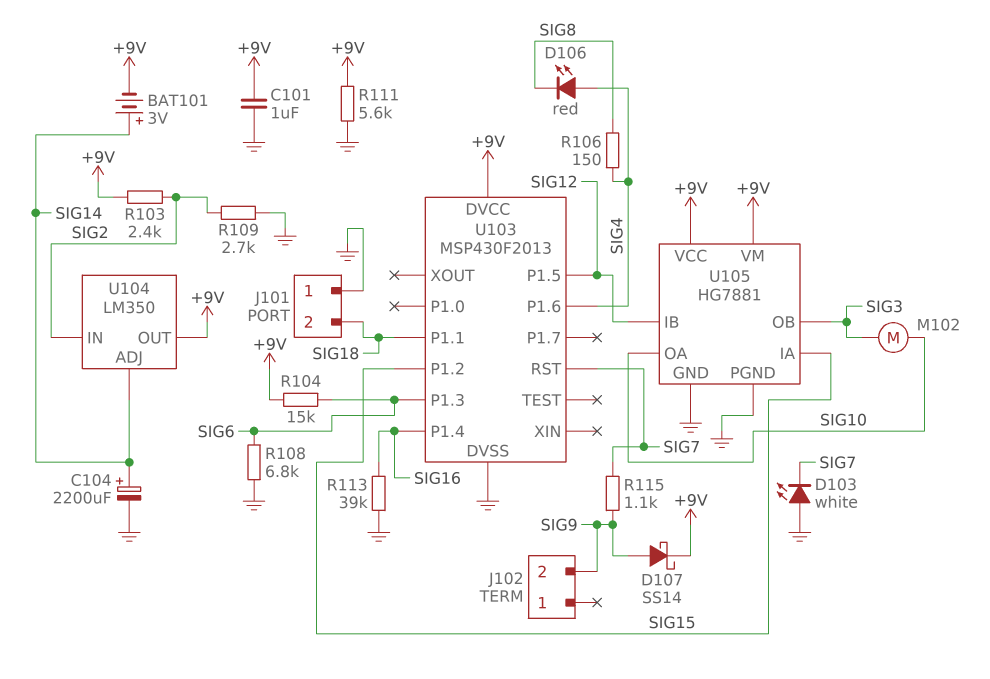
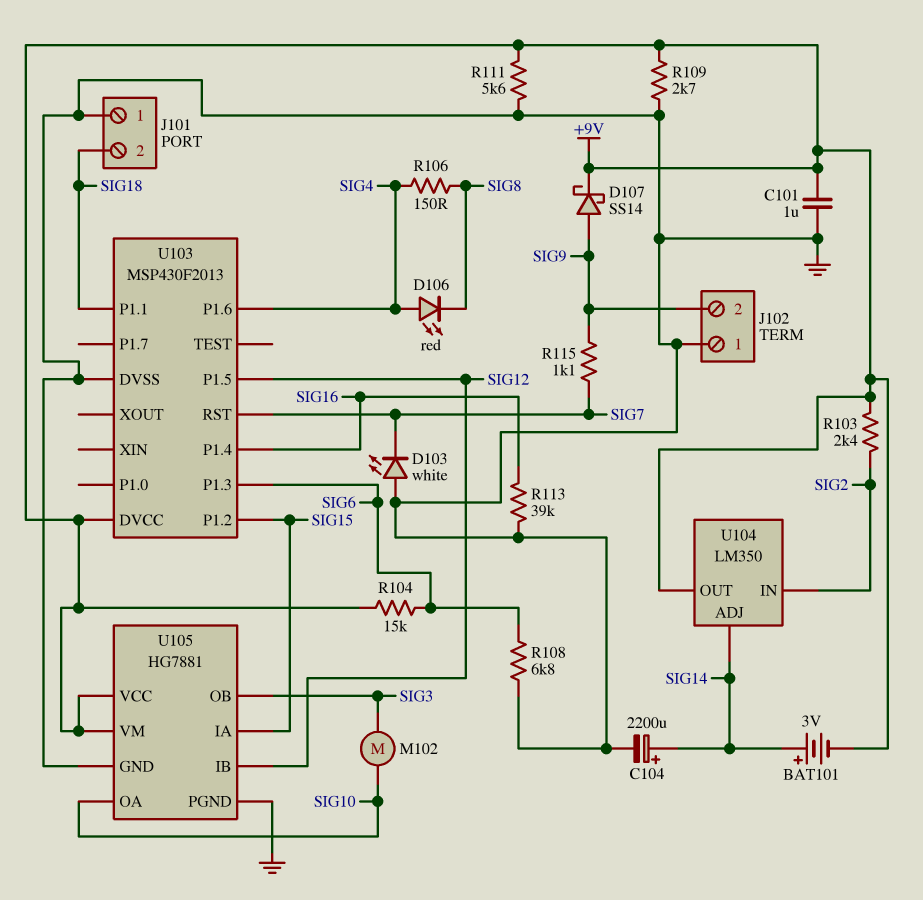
J102 pin 1: none -> GND
R109: 2.7k (GND, SIG2) -> 2.7k (+9V, GND)

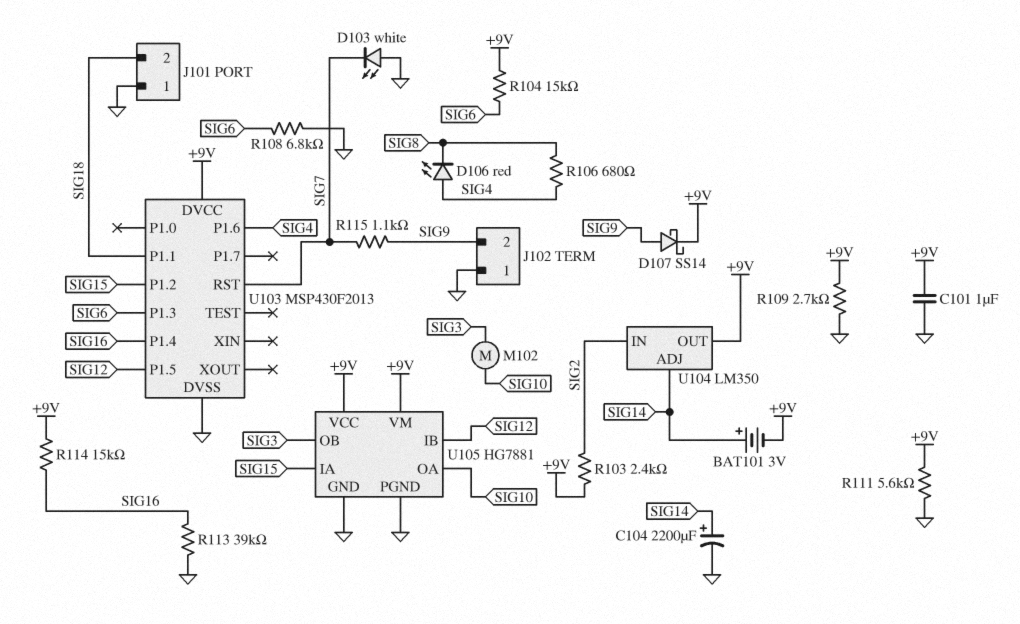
R106: 150 (SIG4, SIG8) -> 680 (SIG4, SIG8)
R114: none -> 15k (+9V, SIG16)

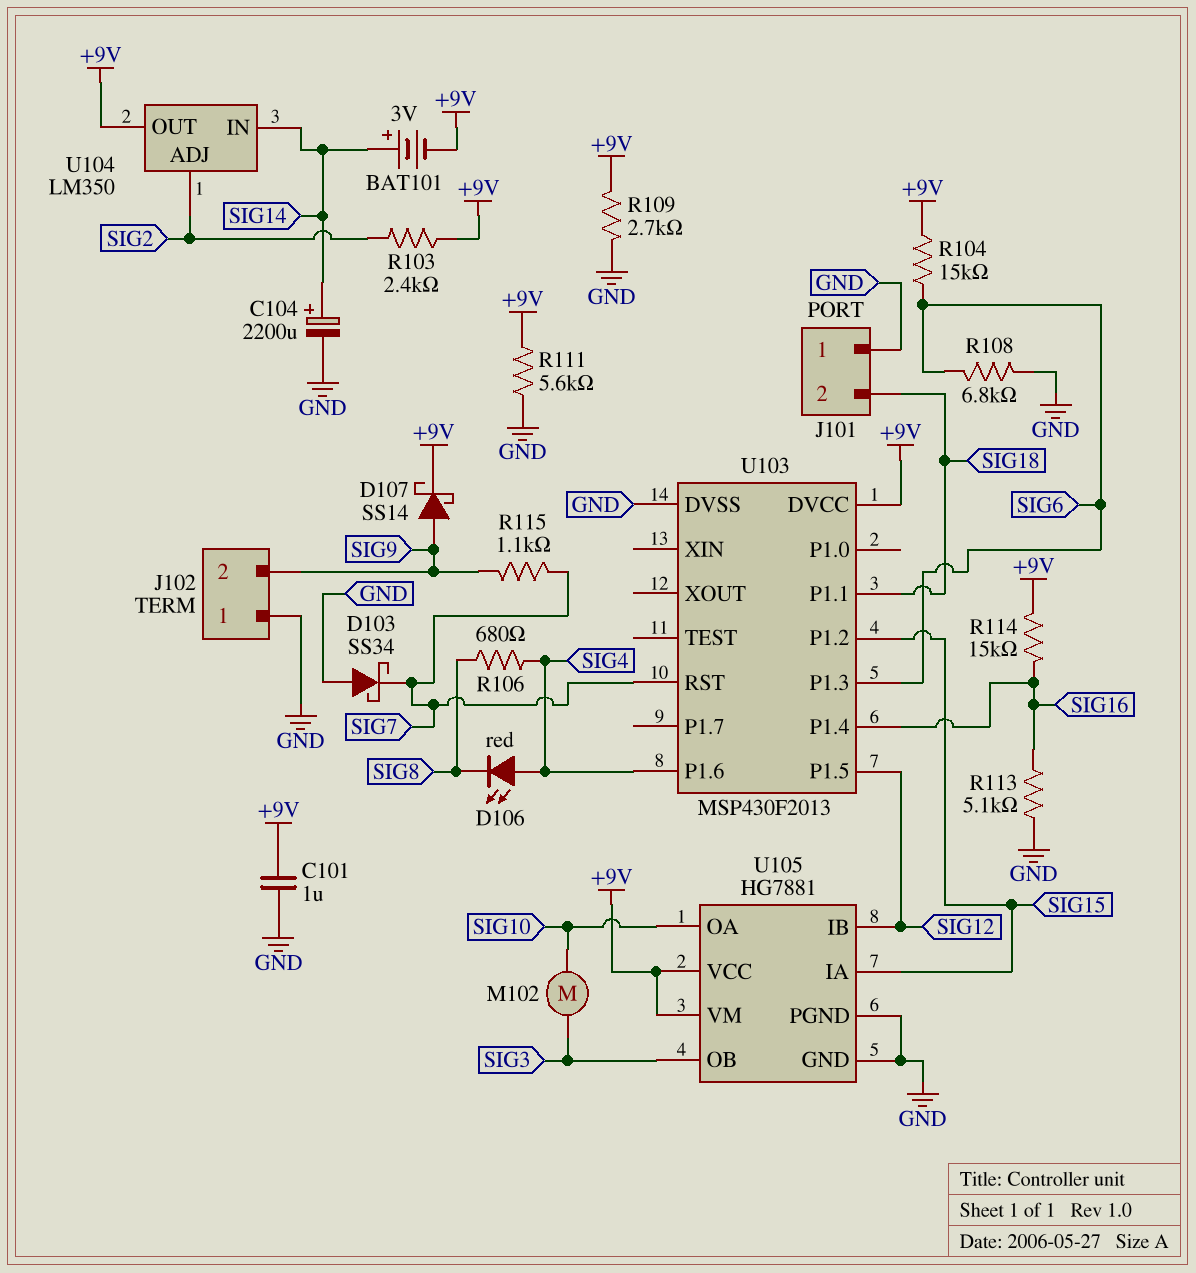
D103: LED white (A GND, K SIG7) -> schottky SS34 (A GND, K SIG7)
R113: 39k (GND, SIG16) -> 5.1k (GND, SIG16)
U104 pin ADJ: SIG14 -> SIG2
U104 pin IN: SIG2 -> SIG14

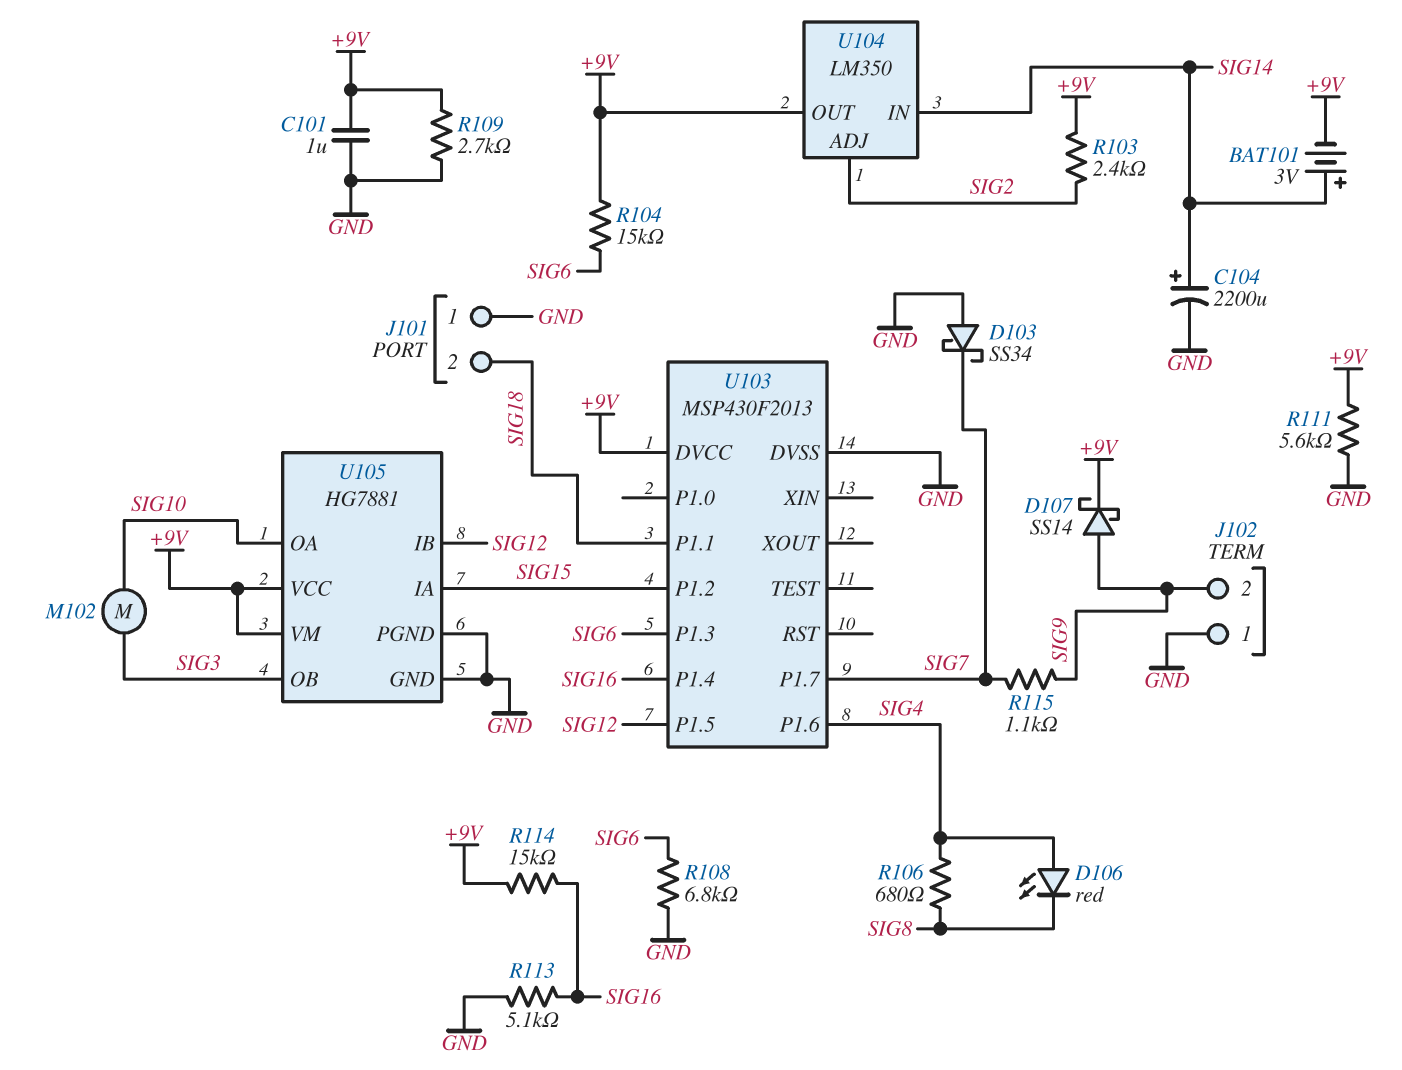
U103 pin P1.7: none -> SIG7
U103 pin RST: SIG7 -> none

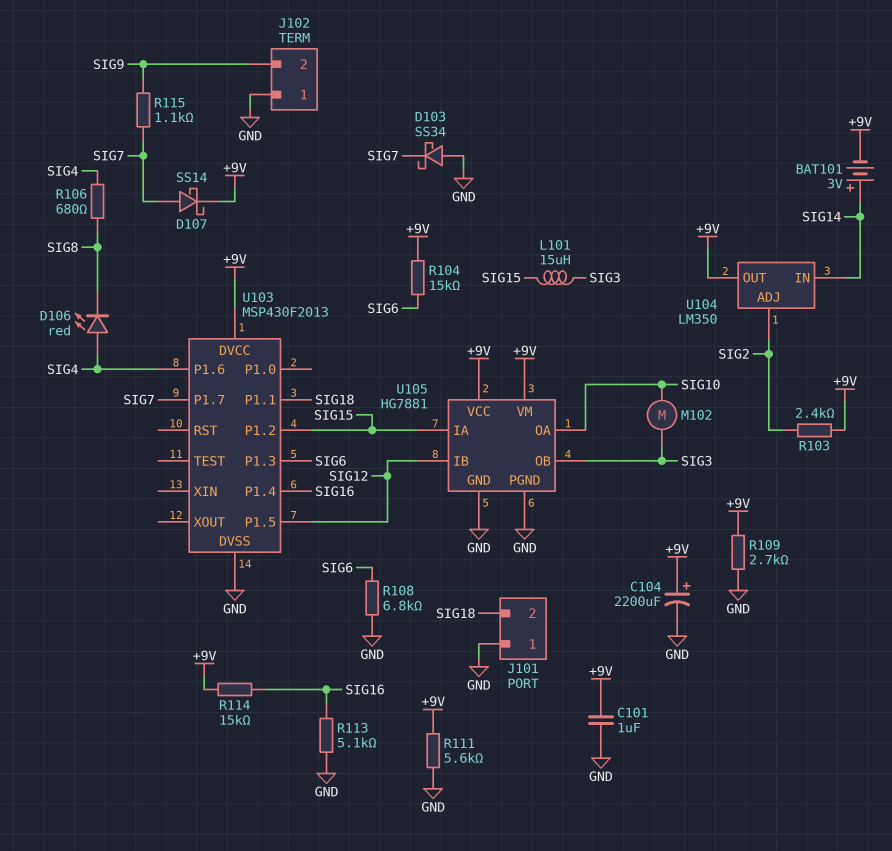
C104: 2200uF (plus SIG14, minus GND) -> 2200uF (plus +9V, minus GND)
D107: schottky SS14 (A SIG9, K +9V) -> schottky SS14 (A SIG7, K +9V)
L101: none -> 15uH (SIG3, SIG15)

